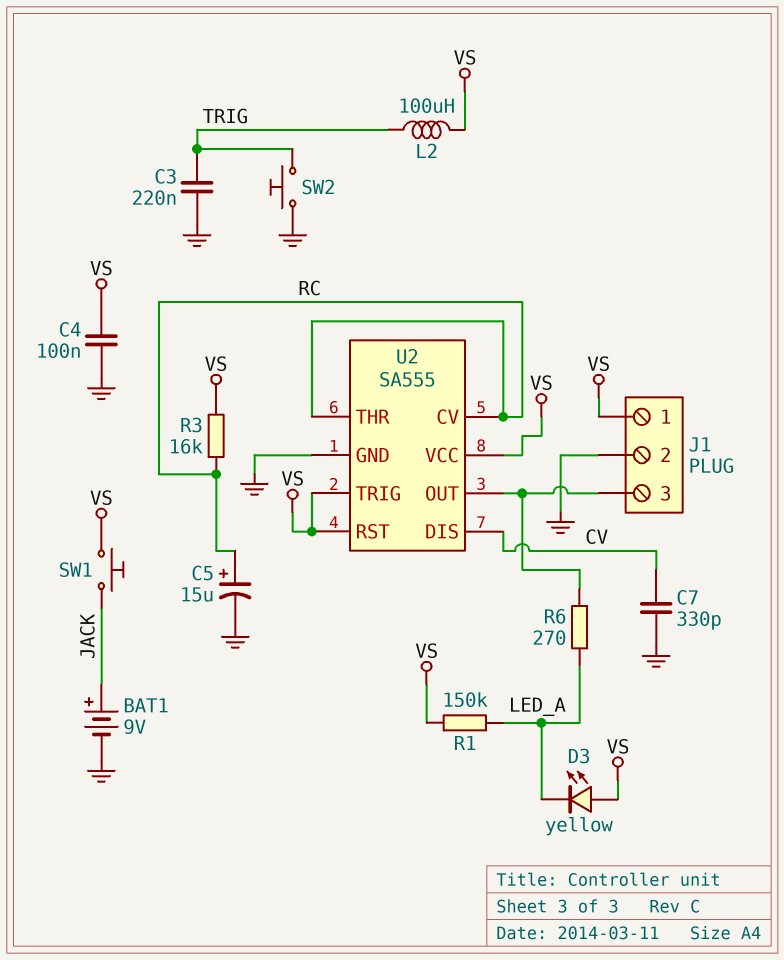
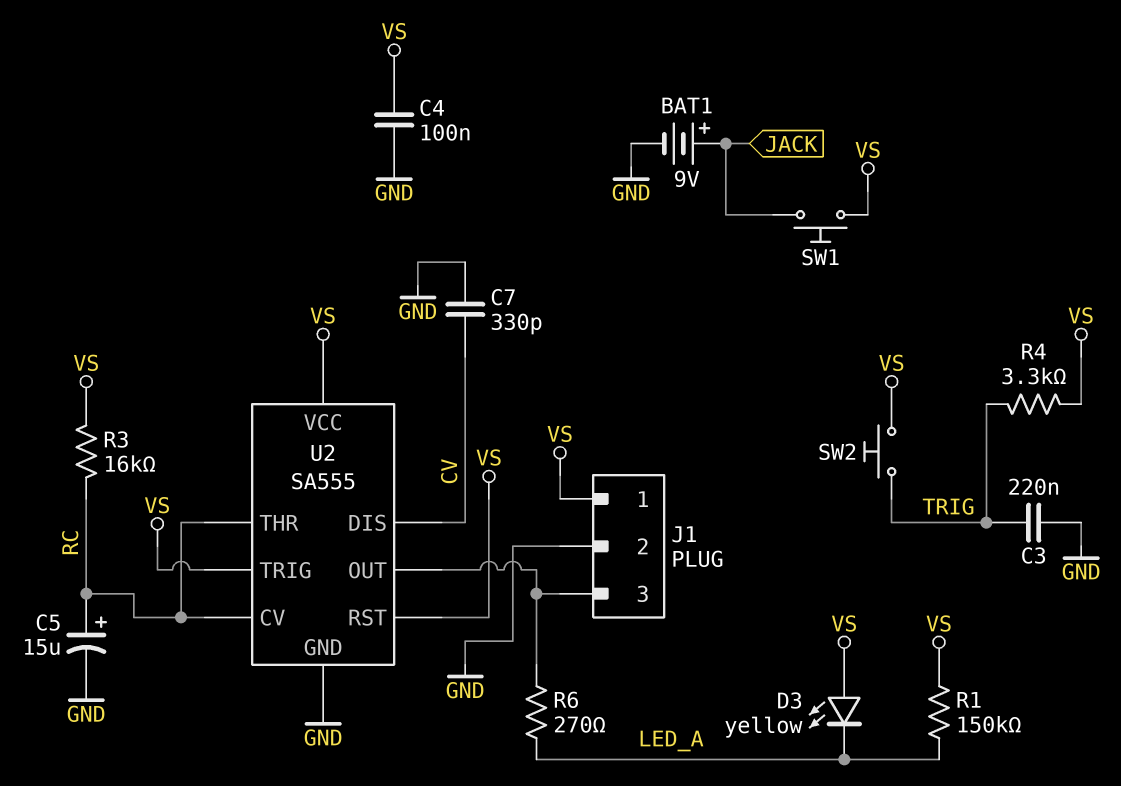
L2: 100uH (TRIG, VS) -> none
R4: none -> 3.3k (TRIG, VS)
SW2: button (GND, TRIG) -> button (TRIG, VS)

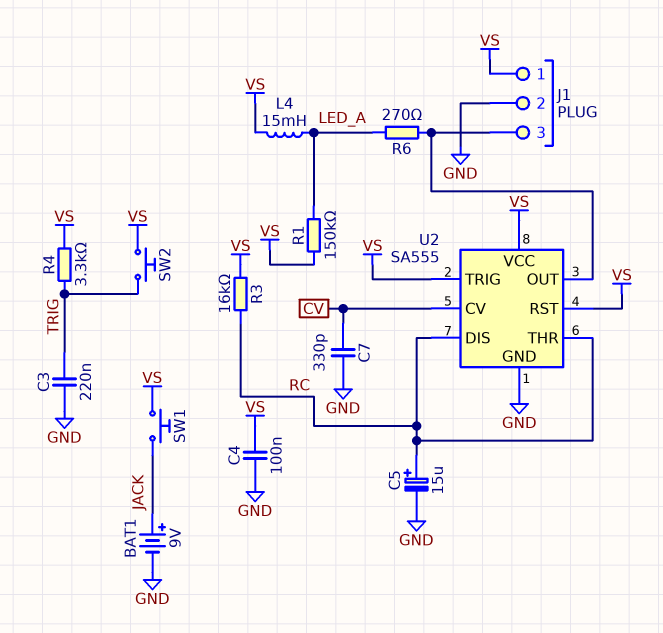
D3: LED yellow (A VS, K LED_A) -> none
L4: none -> 15mH (LED_A, VS)
U2 pin CV: RC -> CV
U2 pin DIS: CV -> RC

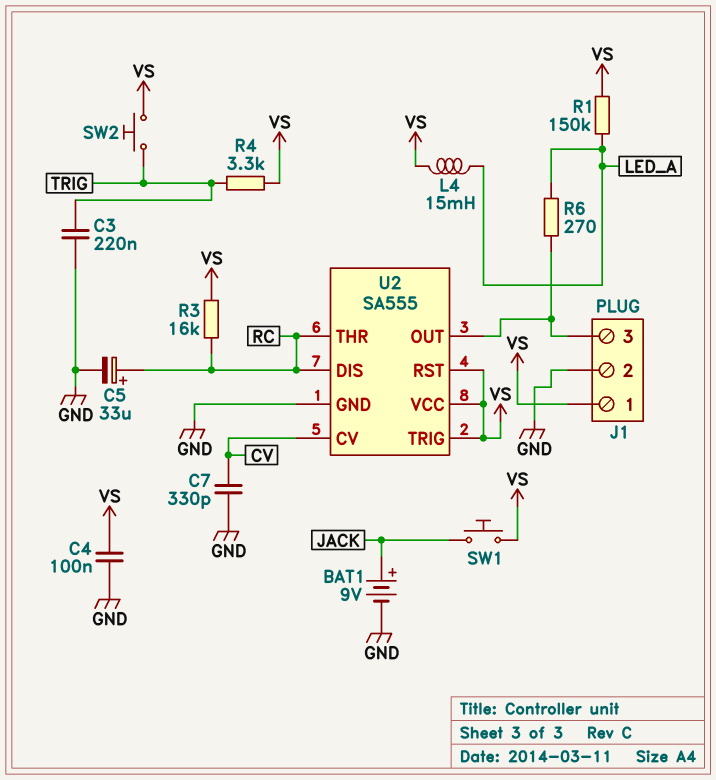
C5: 15uF (plus RC, minus GND) -> 33uF (plus RC, minus GND)

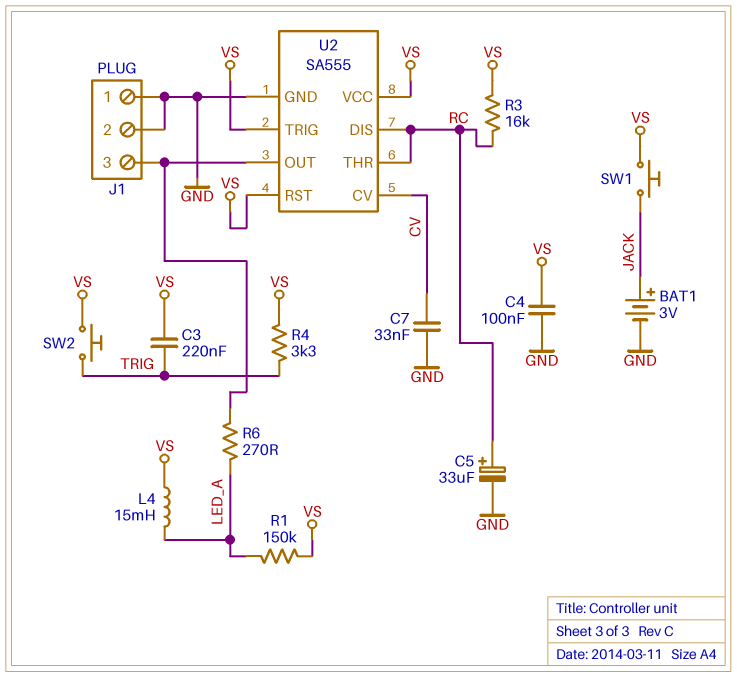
BAT1: 9V (plus JACK, minus GND) -> 3V (plus JACK, minus GND)
C3: 220nF (GND, TRIG) -> 220nF (TRIG, VS)
C7: 330pF (CV, GND) -> 33nF (CV, GND)
J1 pin 1: VS -> GND

